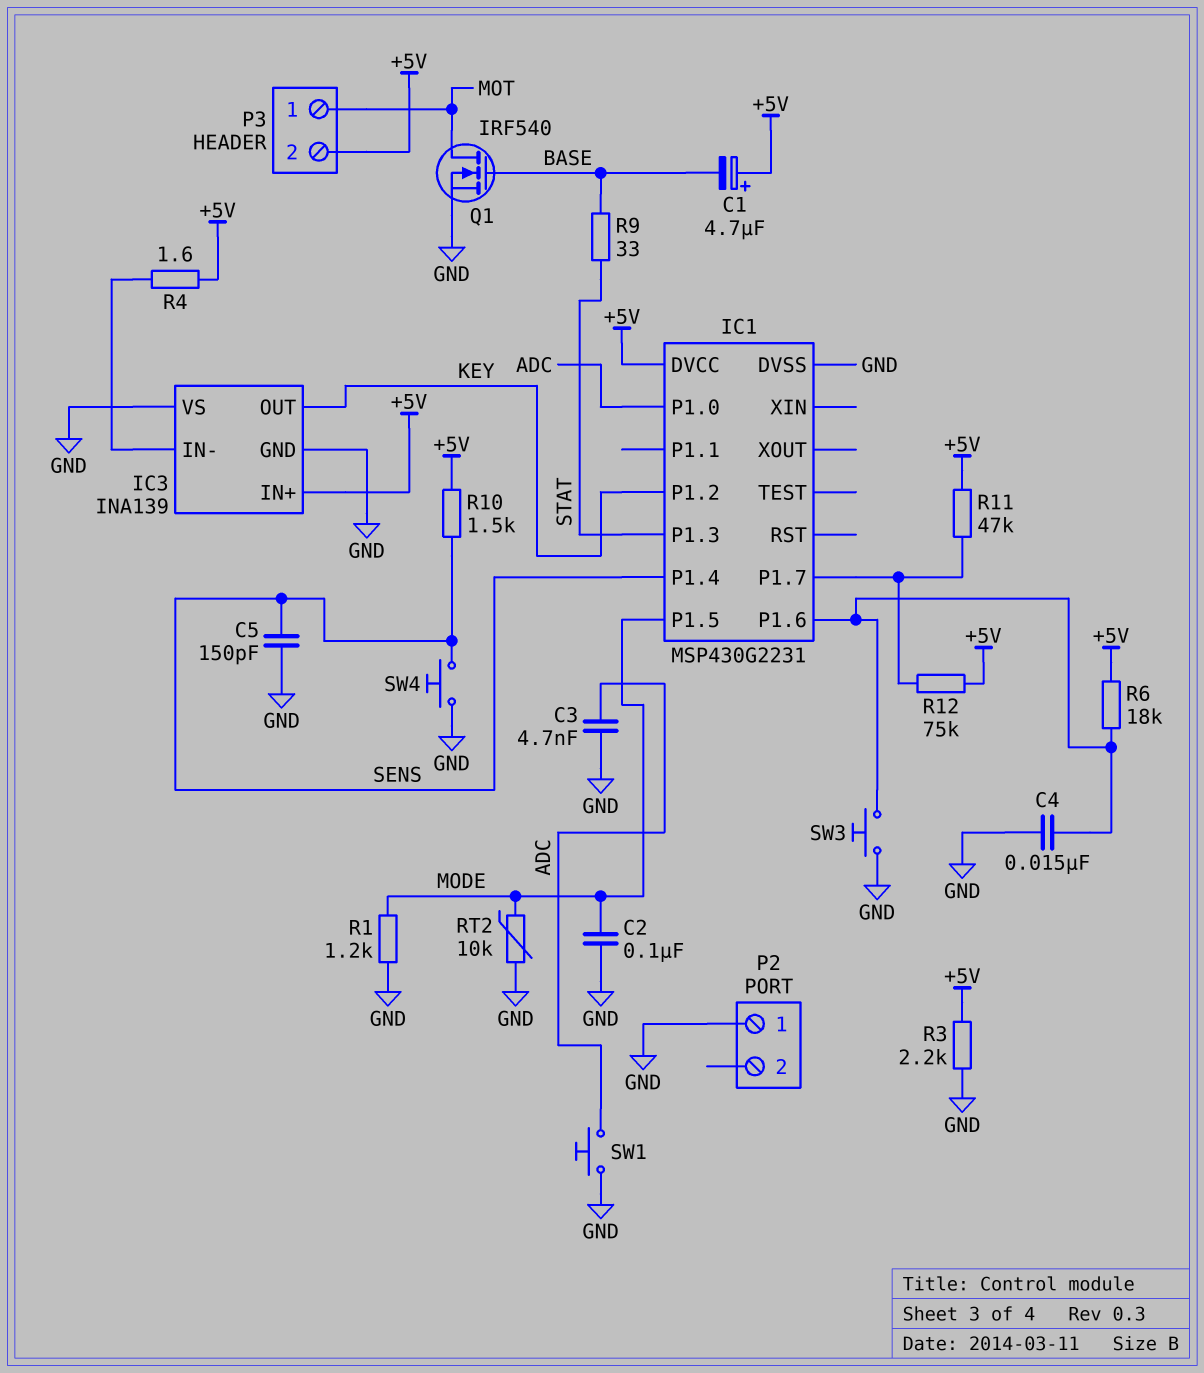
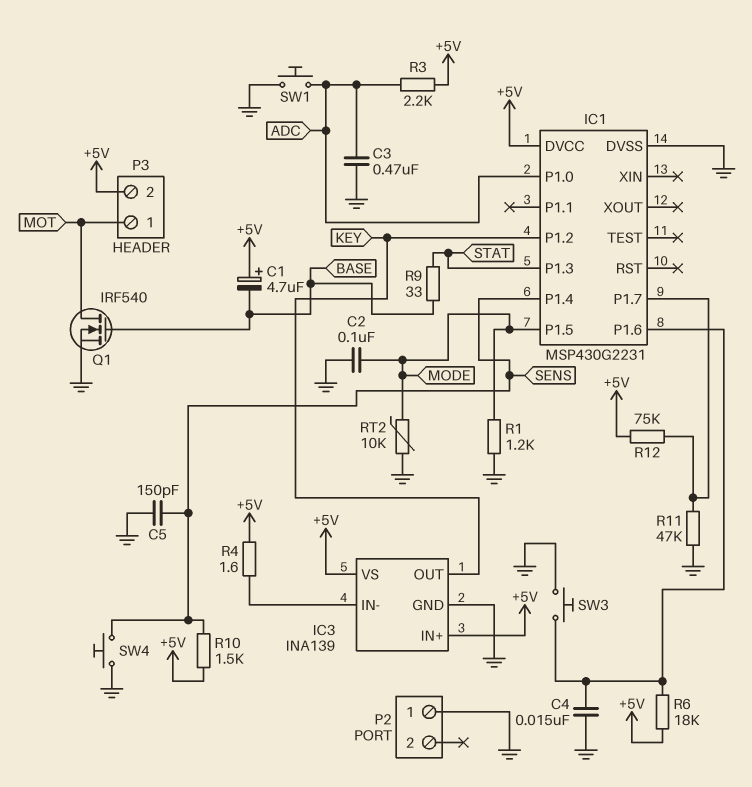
C3: 4.7nF (ADC, GND) -> 470nF (ADC, GND)
IC3 pin VS: GND -> +5V
R3: 2.2k (+5V, GND) -> 2.2k (+5V, ADC)
R11: 47k (+5V, IC1/P1.7) -> 47k (GND, IC1/P1.7)

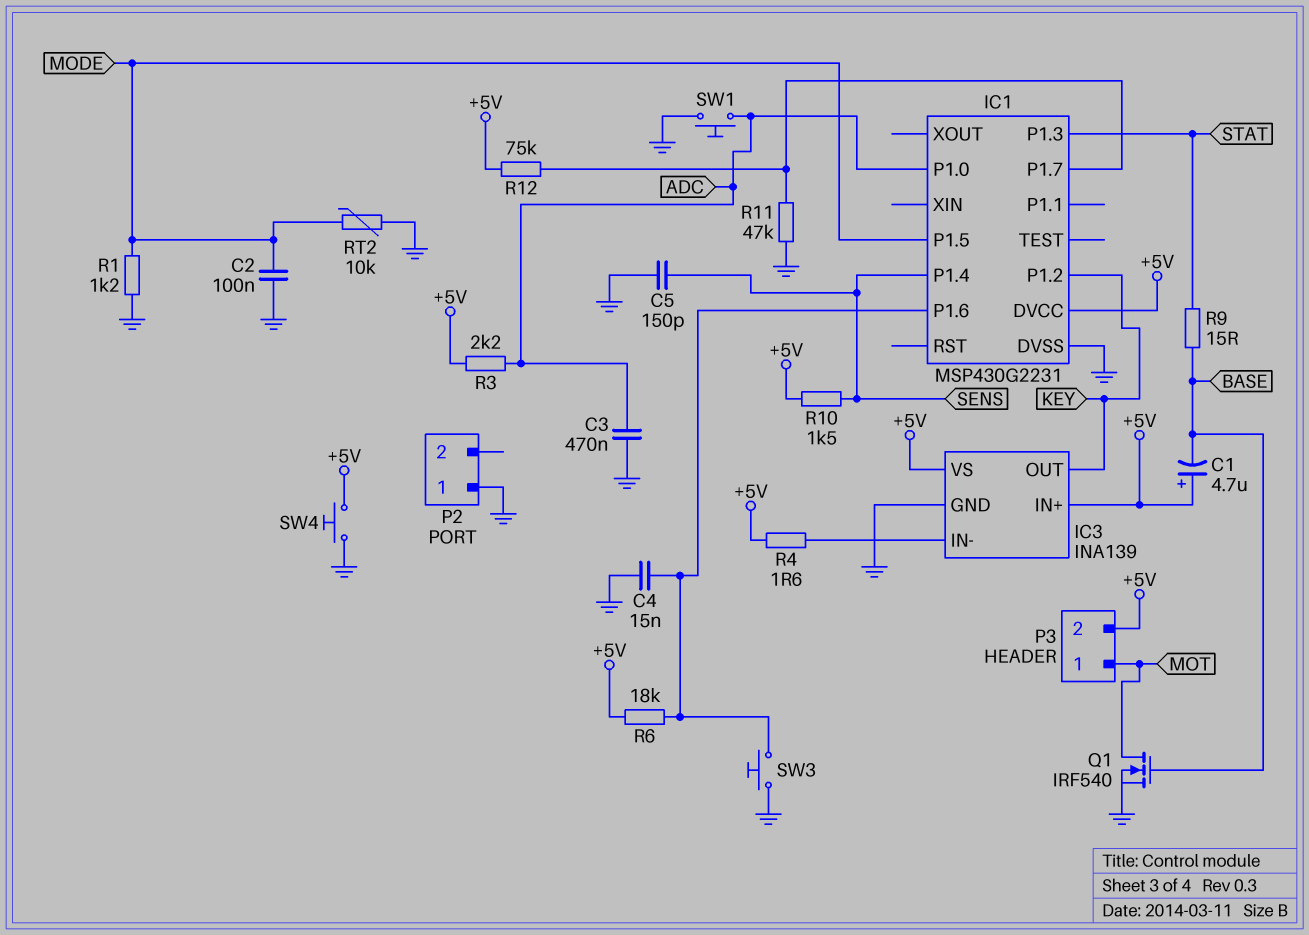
R9: 33 (BASE, STAT) -> 15 (BASE, STAT)
SW4: button (GND, SENS) -> button (+5V, GND)

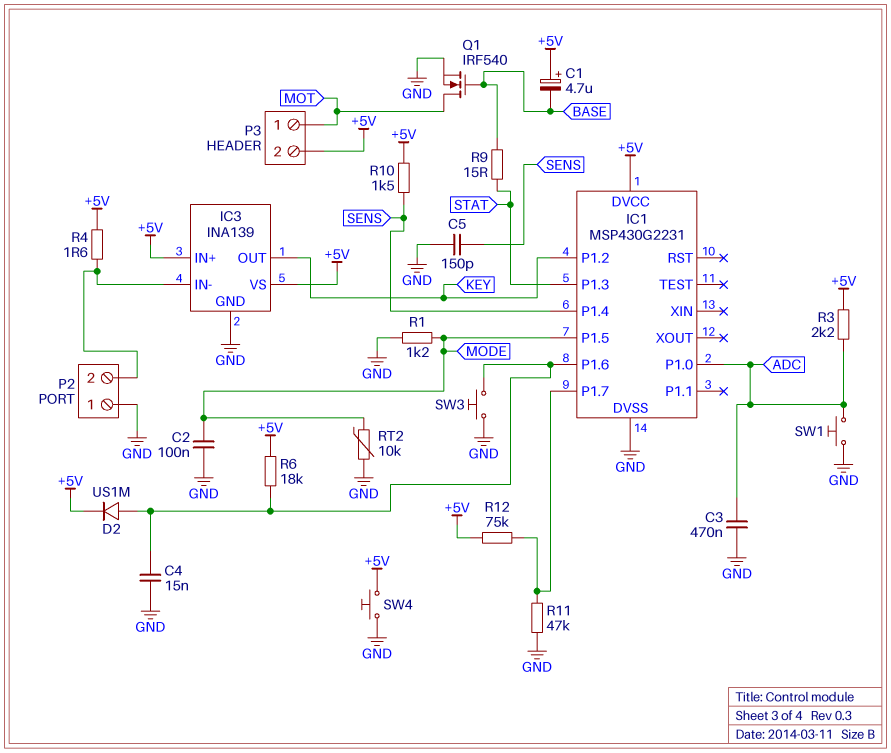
D2: none -> diode US1M (A IC1/P1.6, K +5V)
P2 pin 2: none -> IC3/IN-

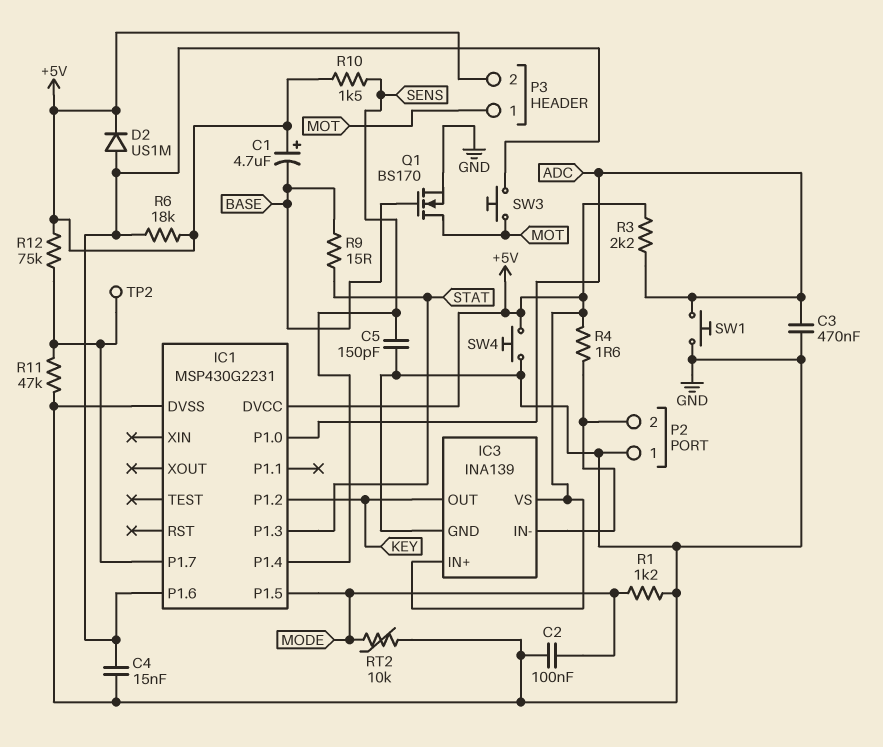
Q1: NMOS IRF540 (G BASE, D MOT, S GND) -> NMOS BS170 (G BASE, D MOT, S GND)
SW3: button (GND, IC1/P1.6) -> button (IC1/P1.6, MOT)
TP2: none -> test point (IC1/P1.7)

